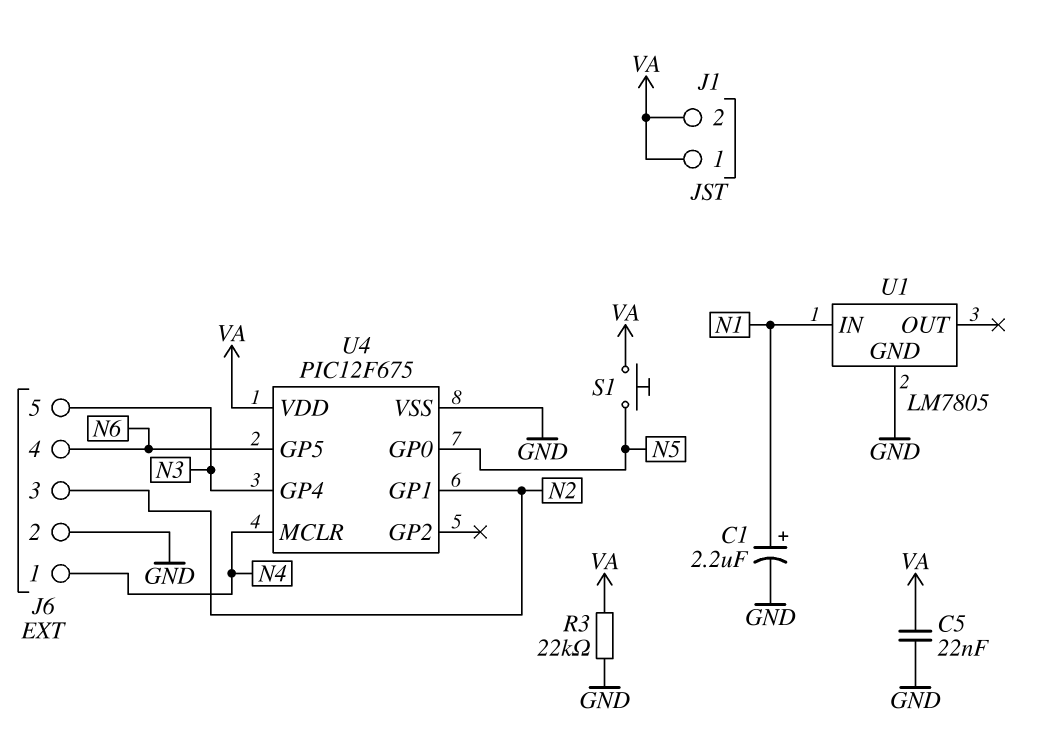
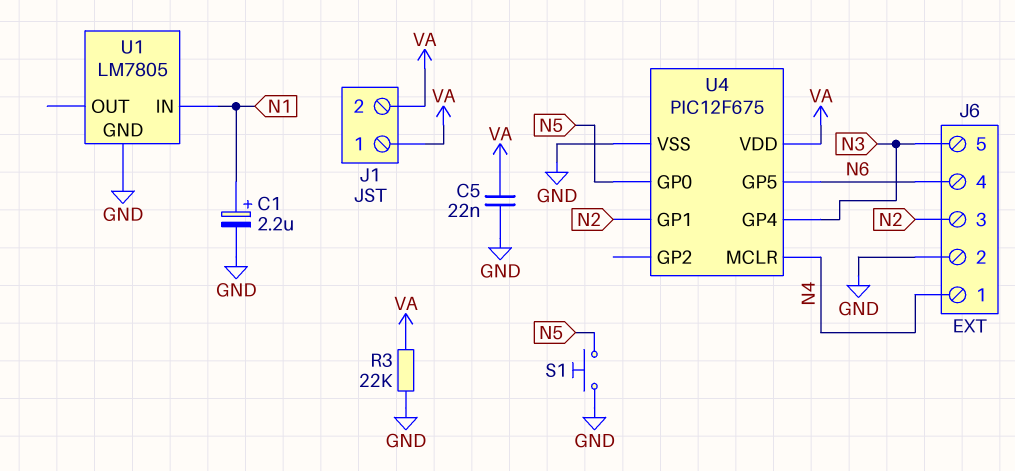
S1: button (N5, VA) -> button (GND, N5)

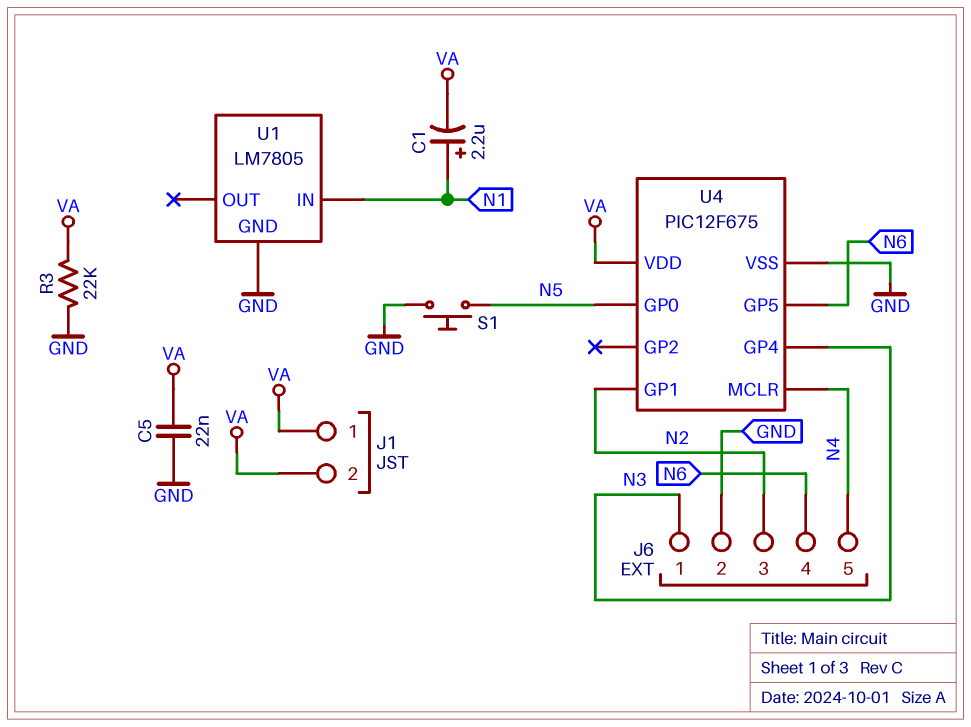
C1: 2.2uF (plus N1, minus GND) -> 2.2uF (plus N1, minus VA)
J6 pin 1: N4 -> N3
J6 pin 5: N3 -> N4

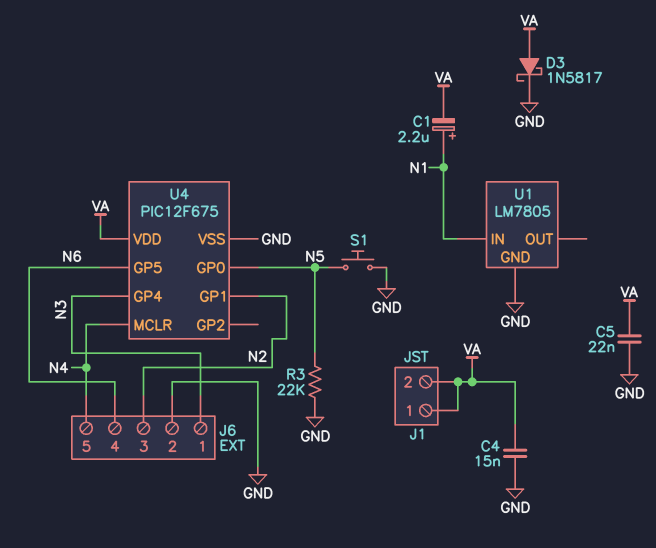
C4: none -> 15nF (GND, VA)
D3: none -> schottky 1N5817 (A VA, K GND)
R3: 22k (GND, VA) -> 22k (GND, N5)

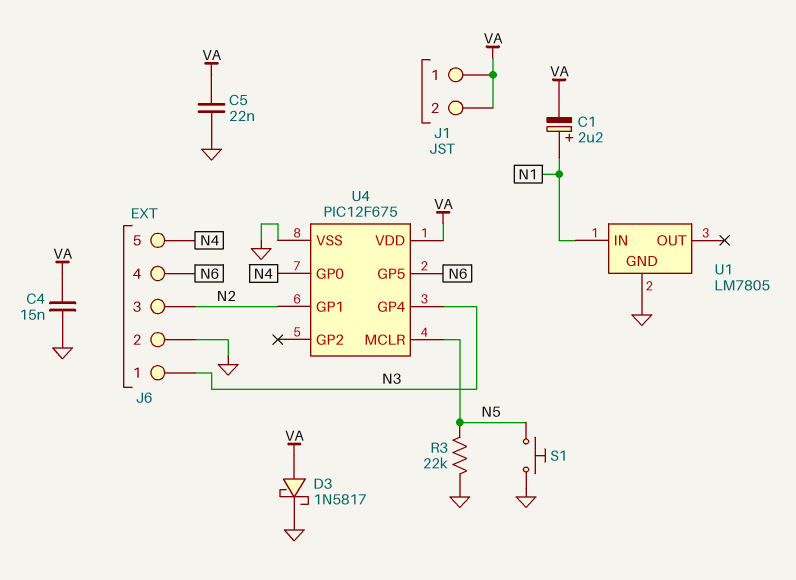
U4 pin GP0: N5 -> N4
U4 pin MCLR: N4 -> N5

